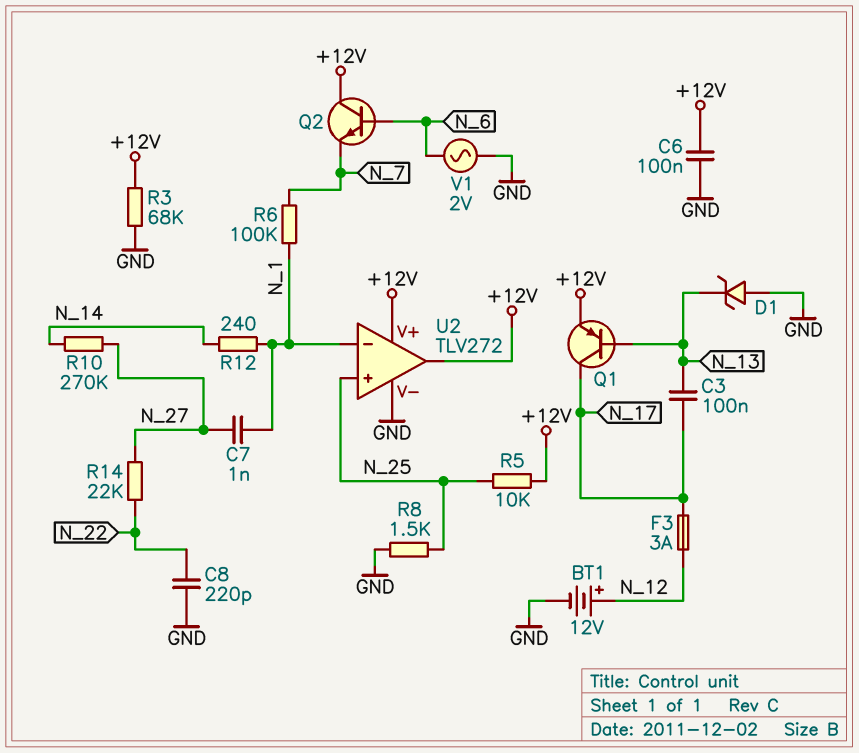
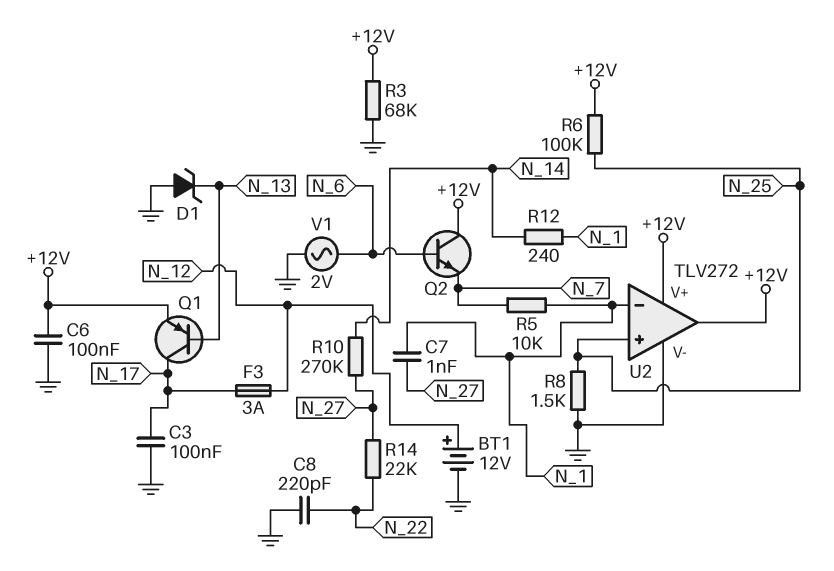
C3: 100nF (N_13, N_17) -> 100nF (GND, N_17)
R5: 10k (+12V, N_25) -> 10k (N_1, N_7)
R6: 100k (N_1, N_7) -> 100k (+12V, N_25)

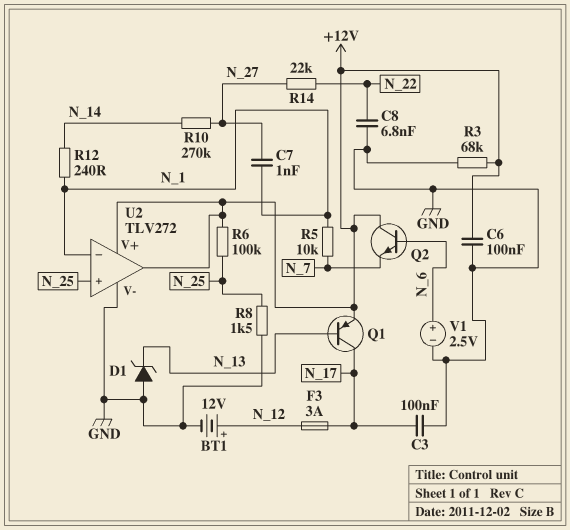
C8: 220pF (GND, N_22) -> 6.8nF (GND, N_22)
V1: AC 2V (GND, N_6) -> 2.5V (plus N_6, minus GND)

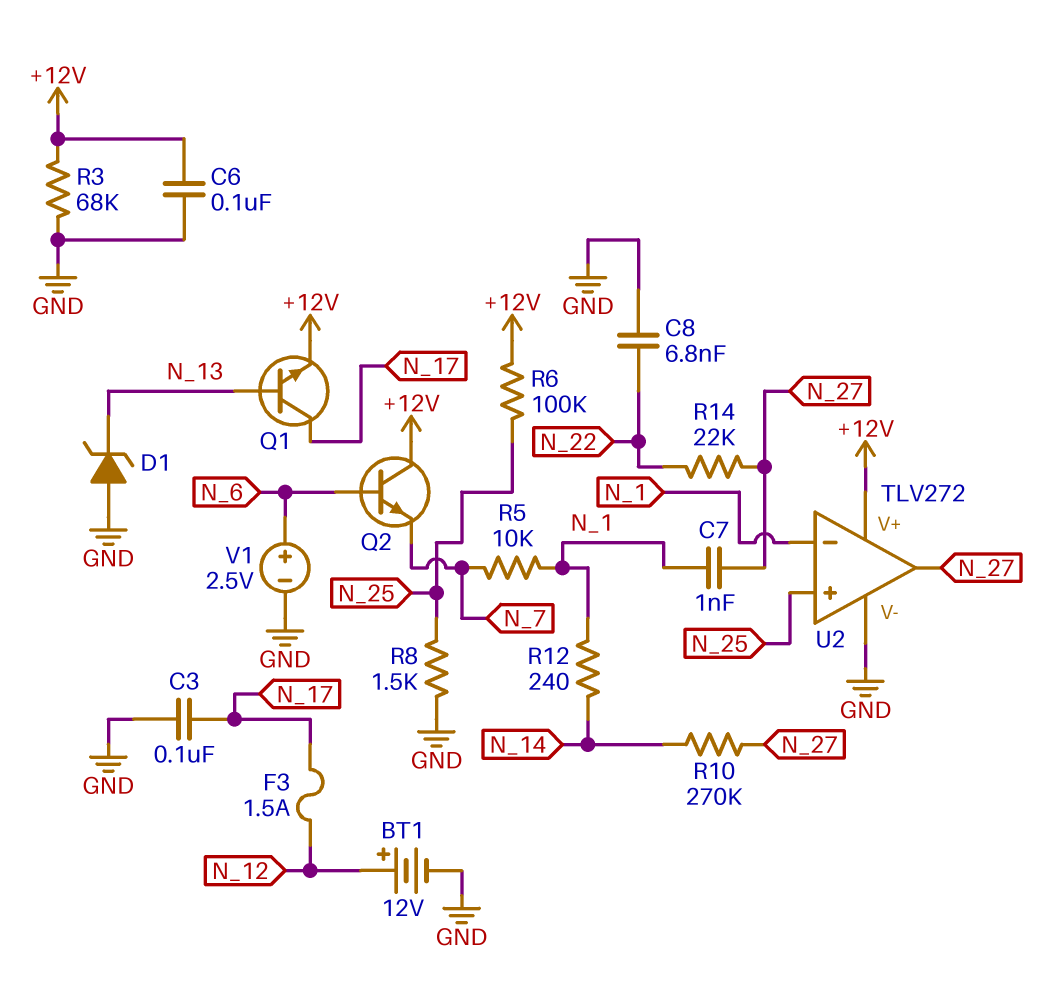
F3: 3A (N_12, N_17) -> 1.5A (N_12, N_17)
Q1: PNP (B N_13, C N_17, E +12V) -> NPN (B N_13, C N_17, E +12V)
U2 pin out: +12V -> N_27

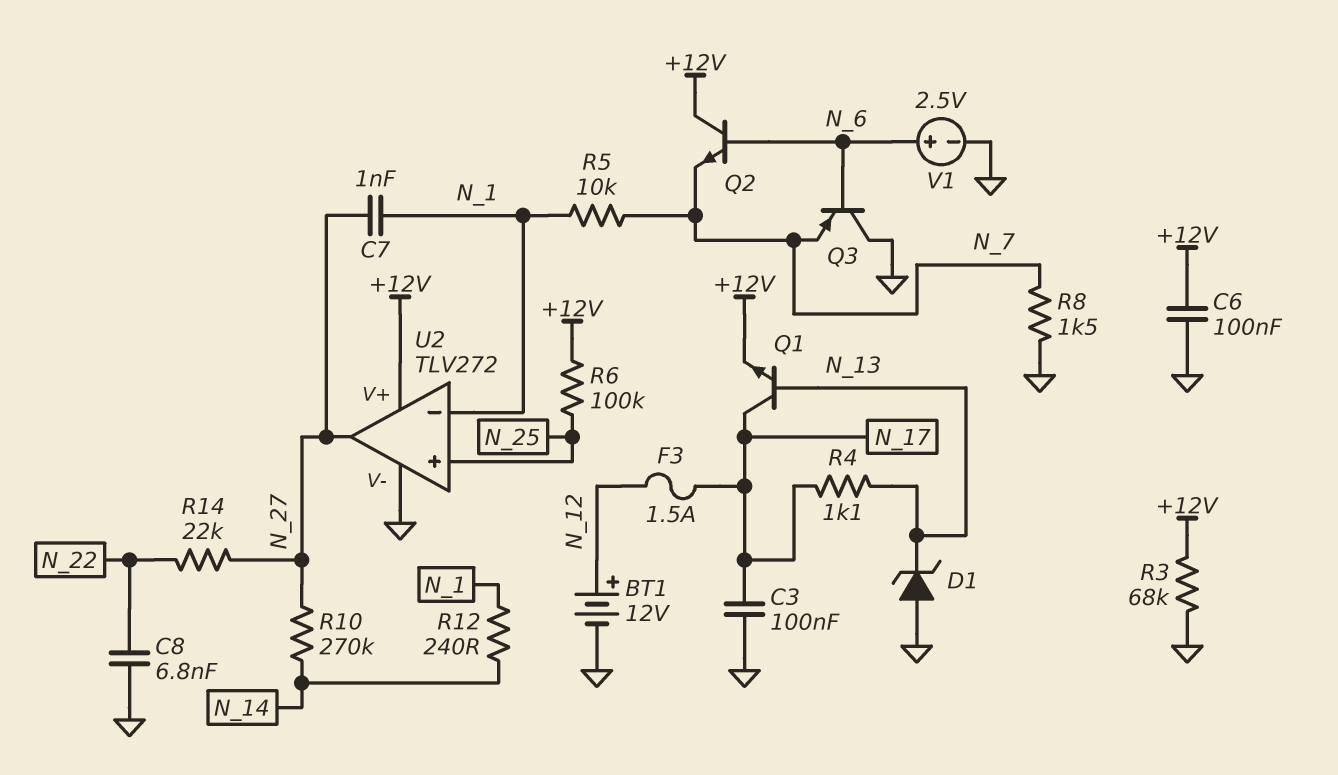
Q3: none -> PNP (B N_6, C GND, E N_7)
R4: none -> 1.1k (N_13, N_17)
R8: 1.5k (GND, N_25) -> 1.5k (GND, N_7)

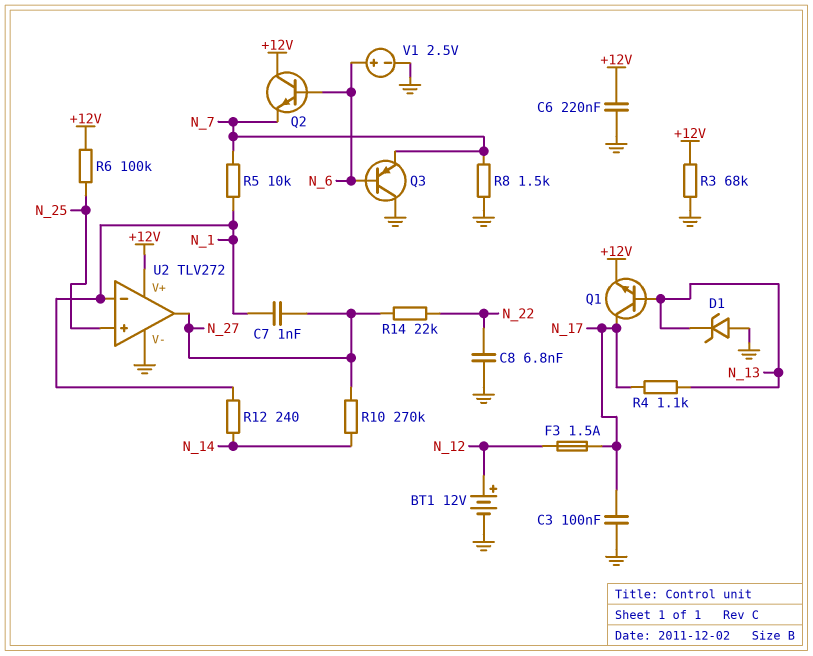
C6: 100nF (+12V, GND) -> 220nF (+12V, GND)

